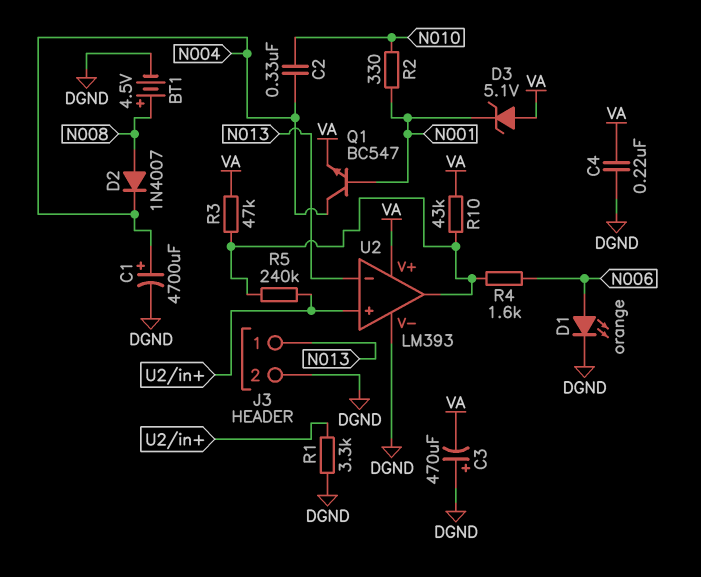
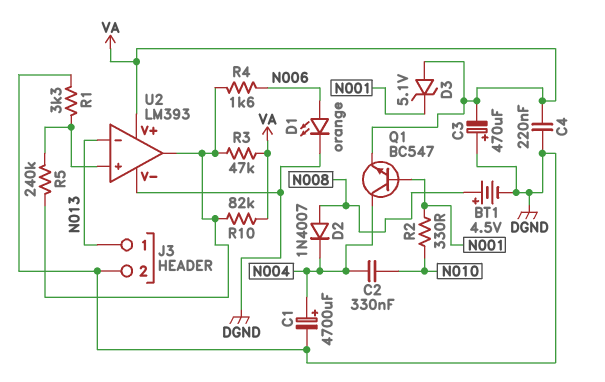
R10: 43k (U2/out, VA) -> 82k (U2/out, VA)

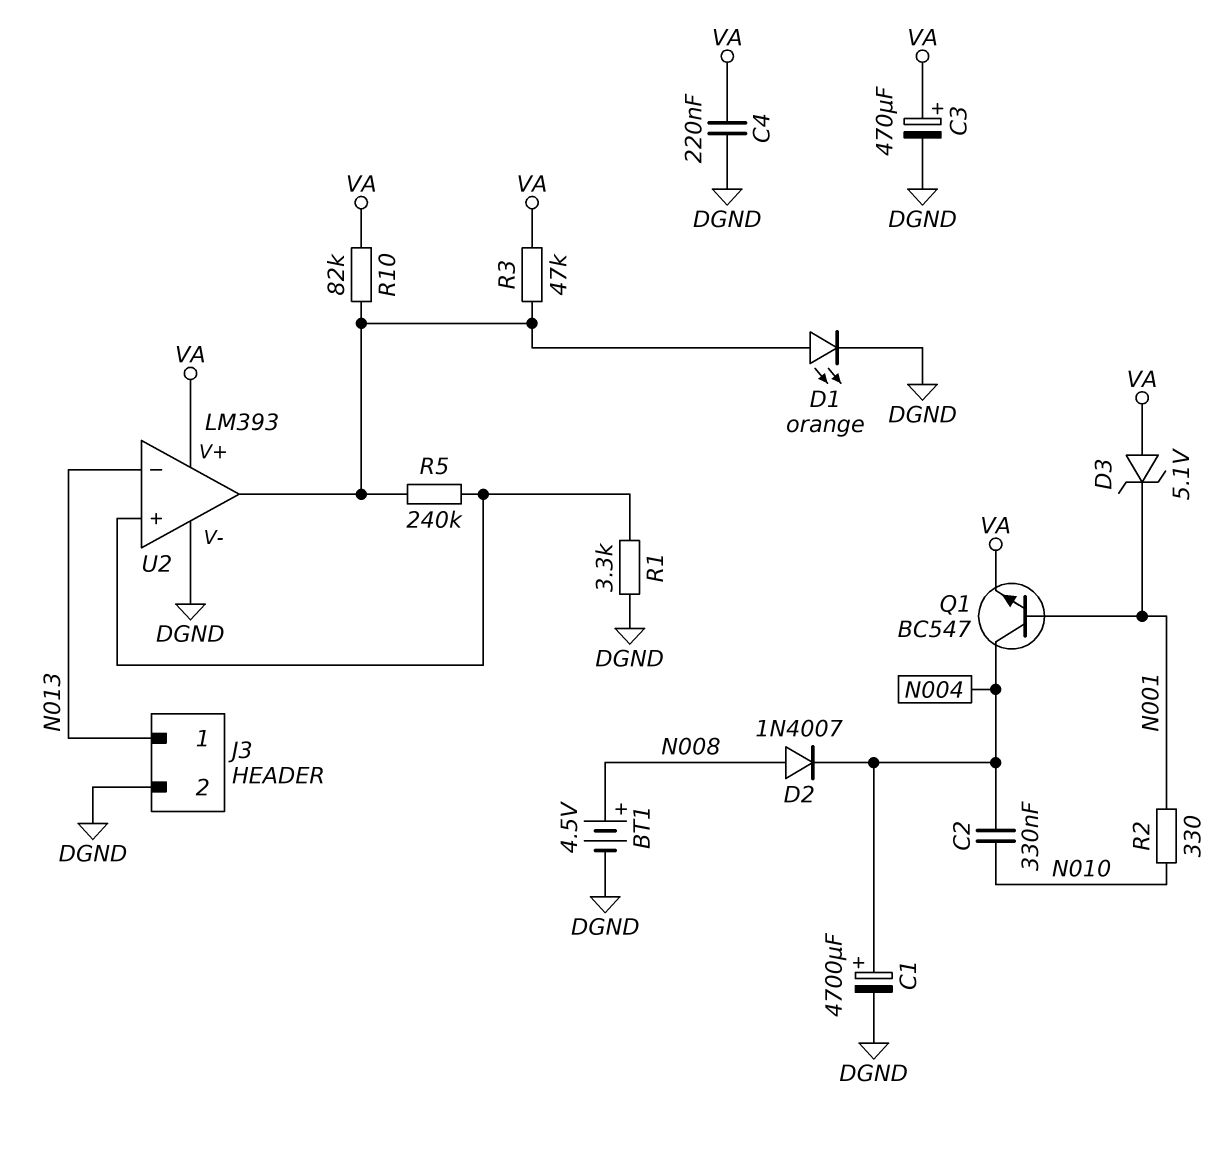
C3: 470uF (plus DGND, minus VA) -> 470uF (plus VA, minus DGND)
D1: LED orange (A N006, K DGND) -> LED orange (A U2/out, K DGND)
R4: 1.6k (N006, U2/out) -> none

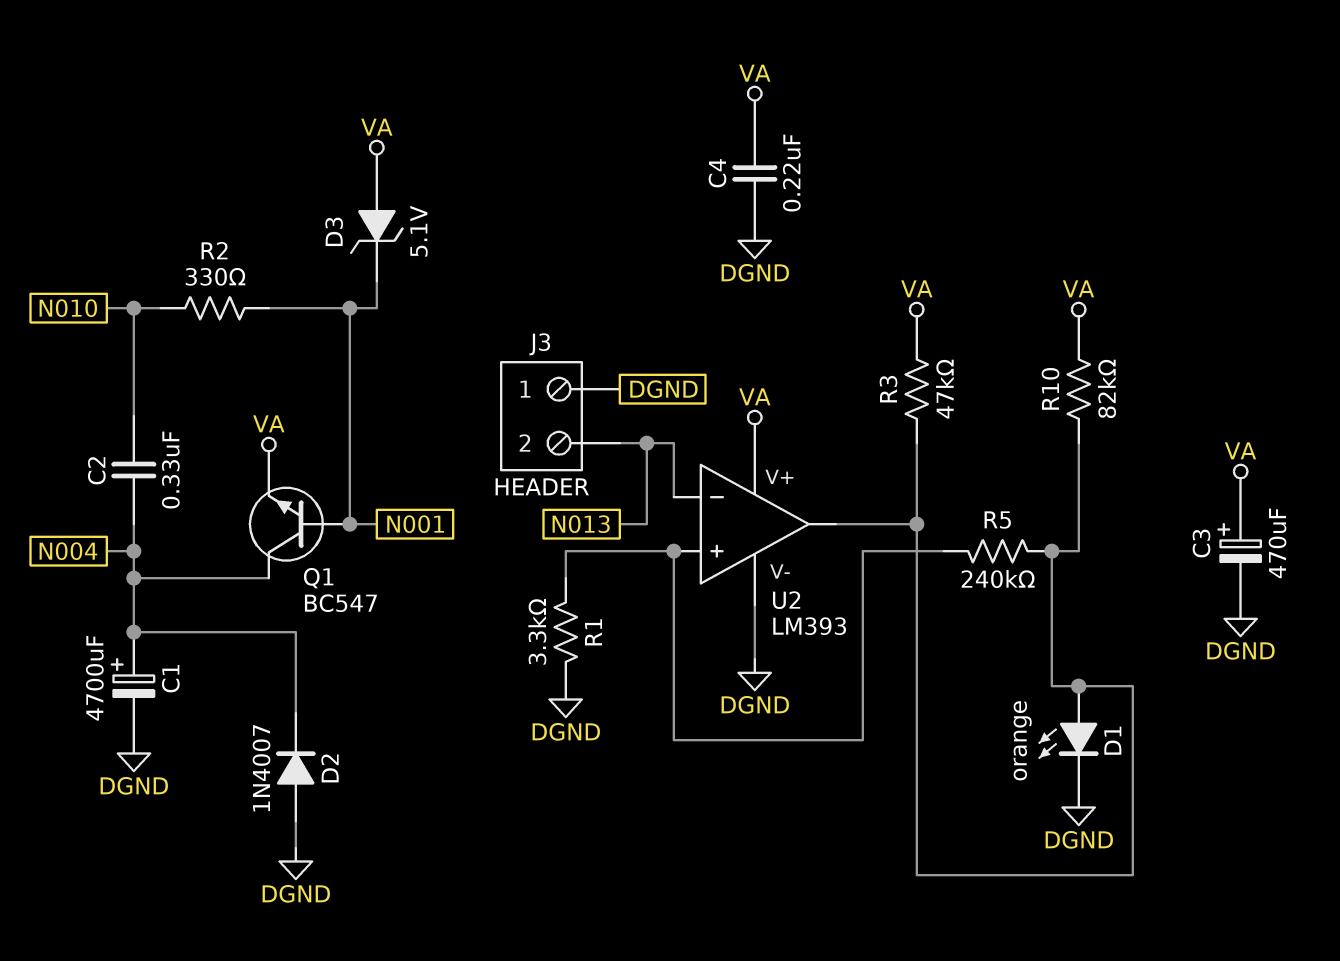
BT1: 4.5V (plus N008, minus DGND) -> none
D2: diode 1N4007 (A N008, K N004) -> diode 1N4007 (A DGND, K N004)
J3 pin 1: N013 -> DGND
J3 pin 2: DGND -> N013

